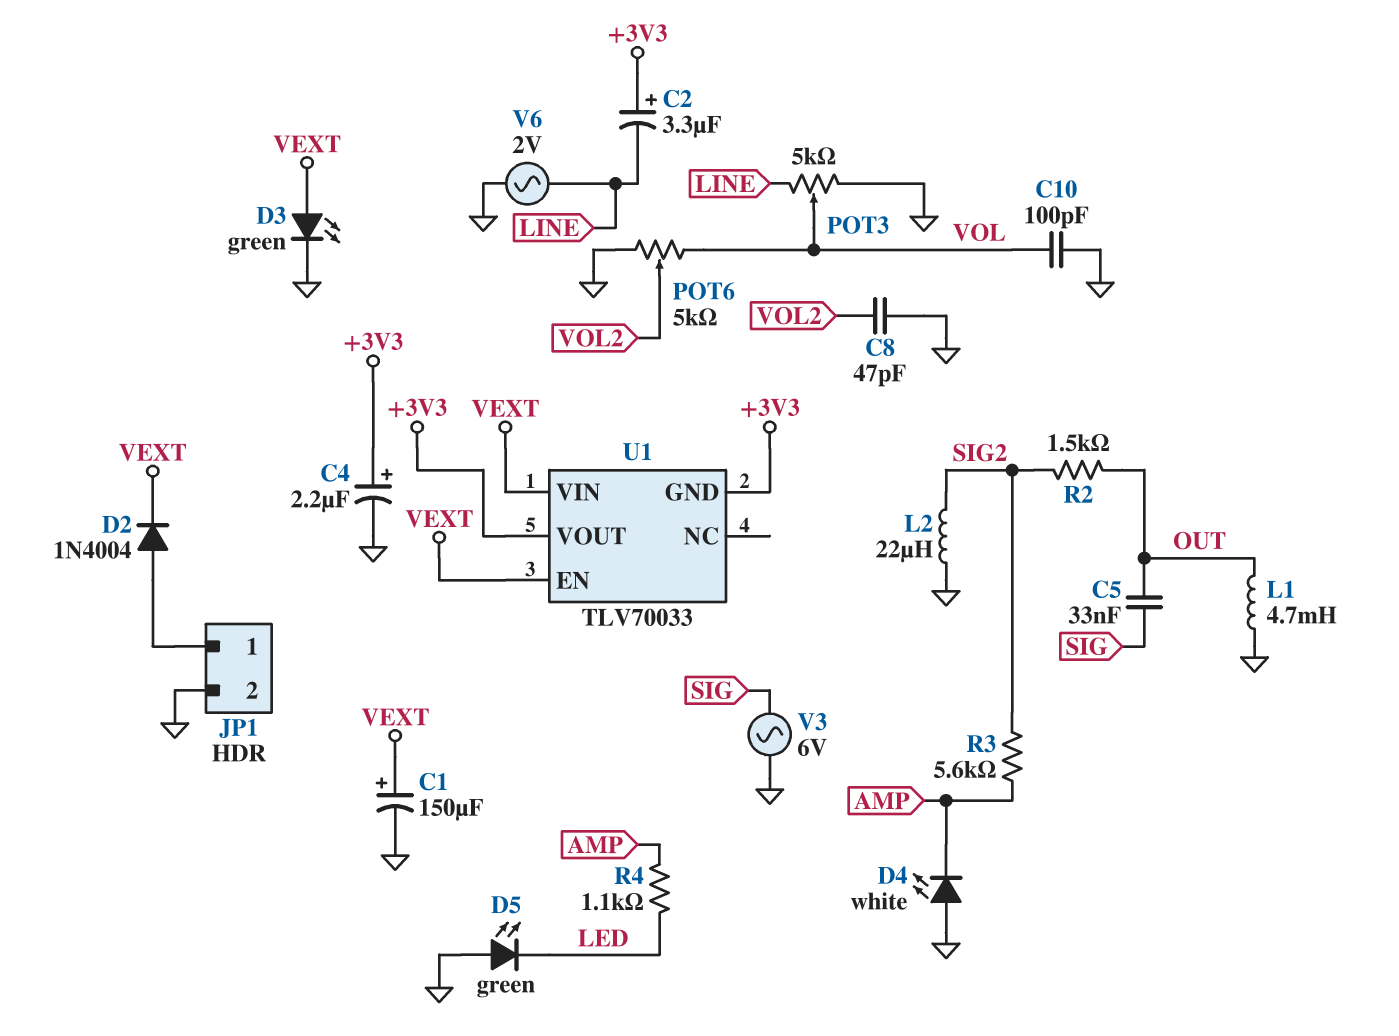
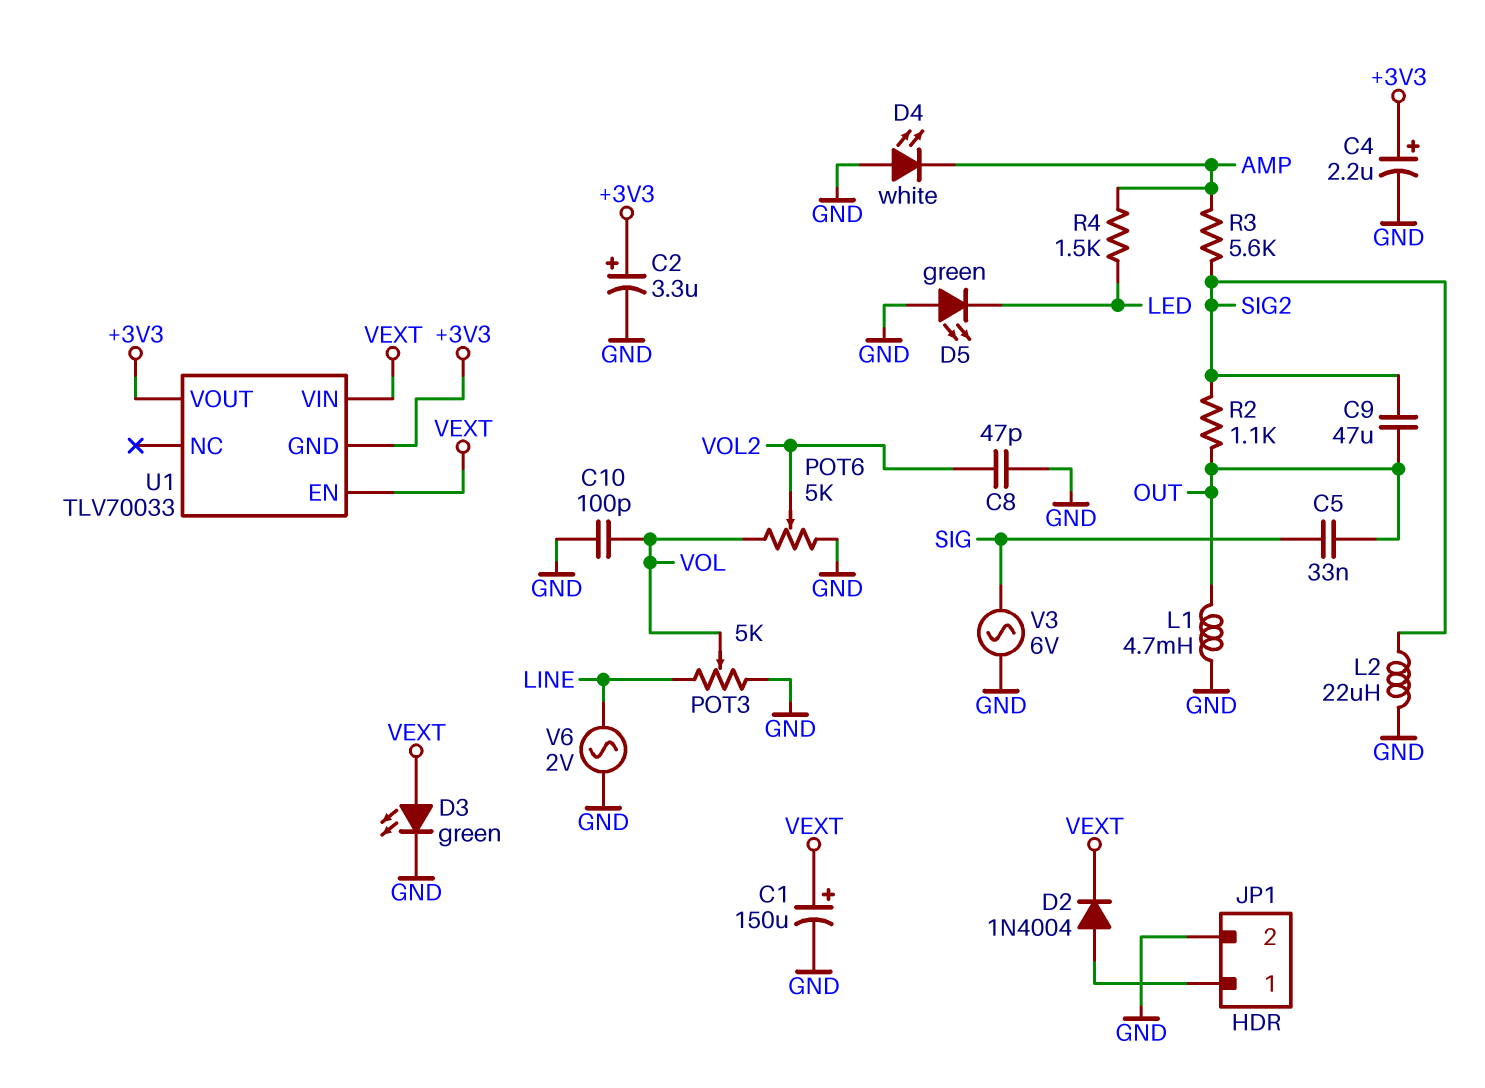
C2: 3.3uF (plus +3V3, minus LINE) -> 3.3uF (plus +3V3, minus GND)
C9: none -> 47uF (OUT, SIG2)
R2: 1.5k (OUT, SIG2) -> 1.1k (OUT, SIG2)
R4: 1.1k (AMP, LED) -> 1.5k (AMP, LED)

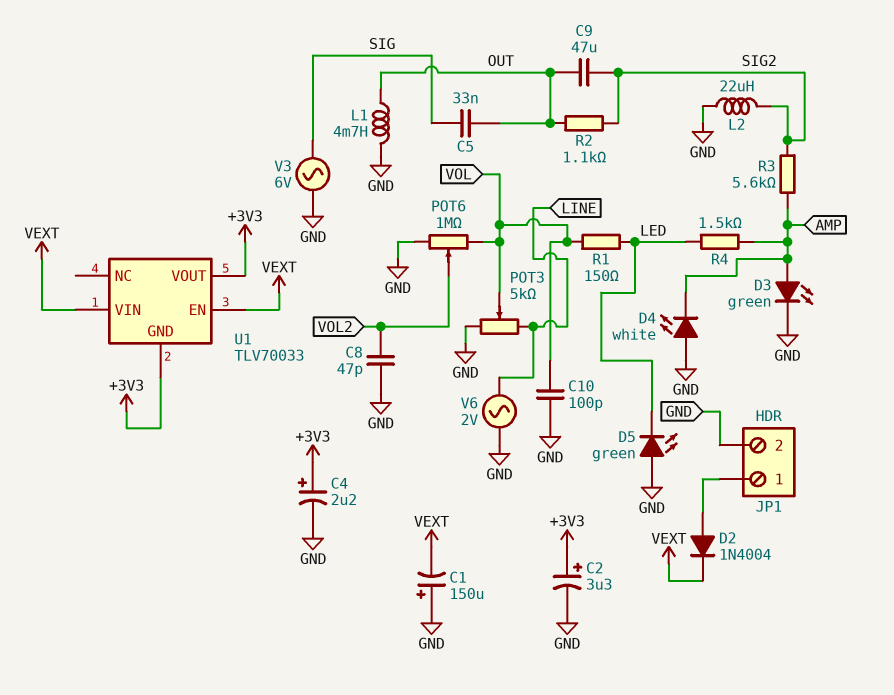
C1: 150uF (plus VEXT, minus GND) -> 150uF (plus GND, minus VEXT)
D3: LED green (A VEXT, K GND) -> LED green (A AMP, K GND)
POT6: 5k (GND, VOL, wiper VOL2) -> 1M (GND, VOL, wiper VOL2)
R1: none -> 150 (LED, VOL)

